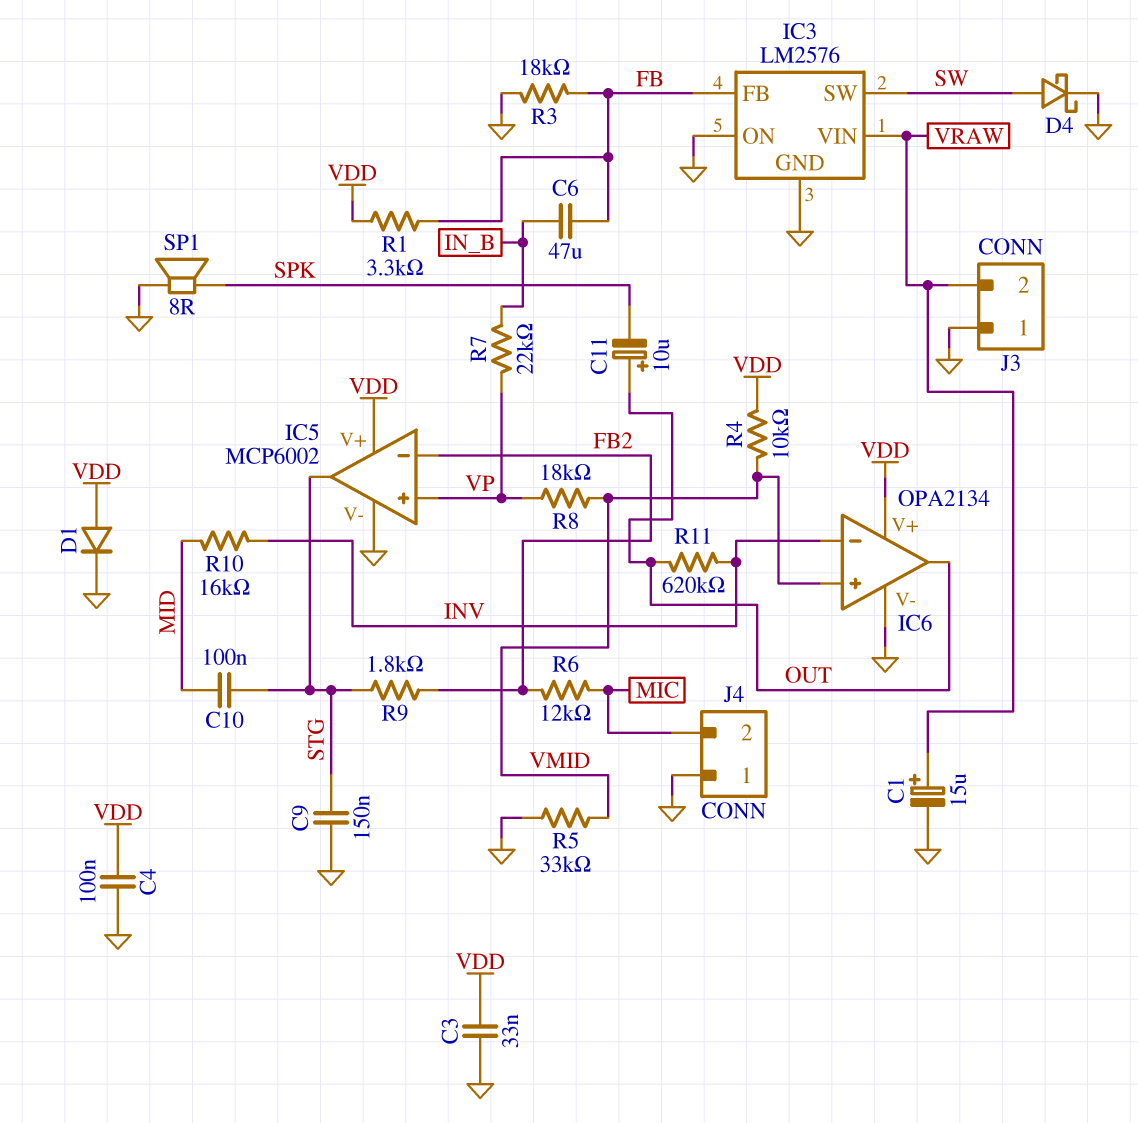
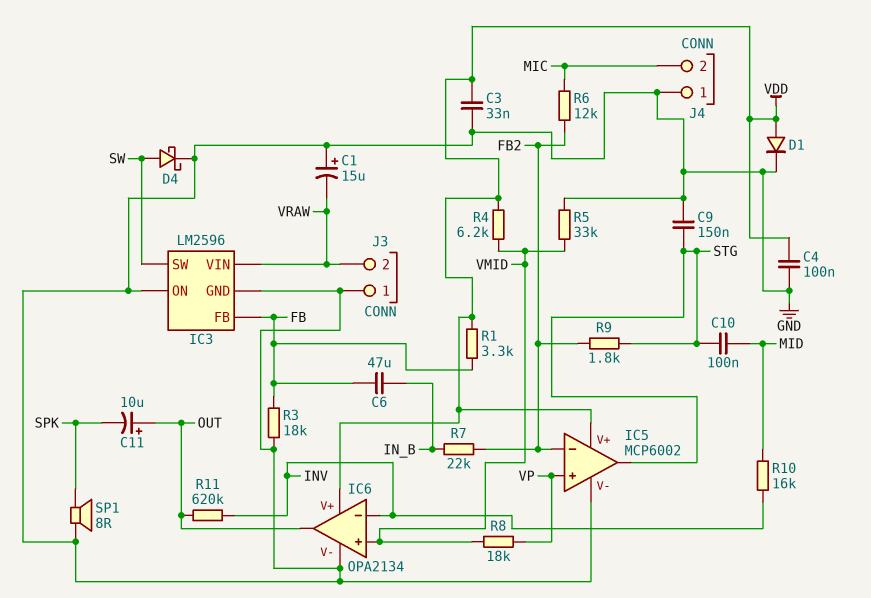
C1: 15uF (plus VRAW, minus GND) -> 15uF (plus GND, minus VRAW)
IC3: LM2576 -> LM2596
R4: 10k (VDD, VMID) -> 6.2k (VDD, VMID)
R7: 22k (IN_B, VP) -> 22k (FB2, IN_B)

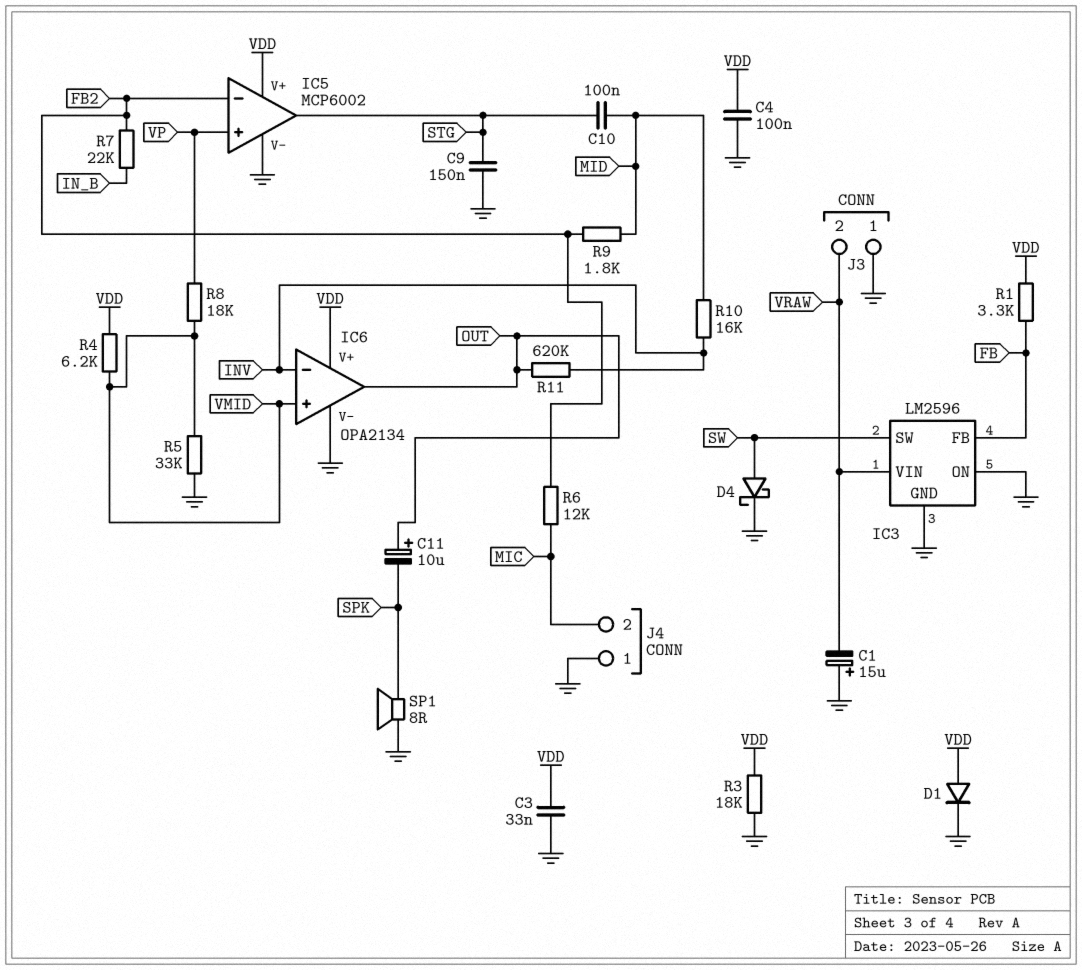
C6: 47uF (FB, IN_B) -> none
R3: 18k (FB, GND) -> 18k (GND, VDD)
R9: 1.8k (FB2, STG) -> 1.8k (FB2, MID)

